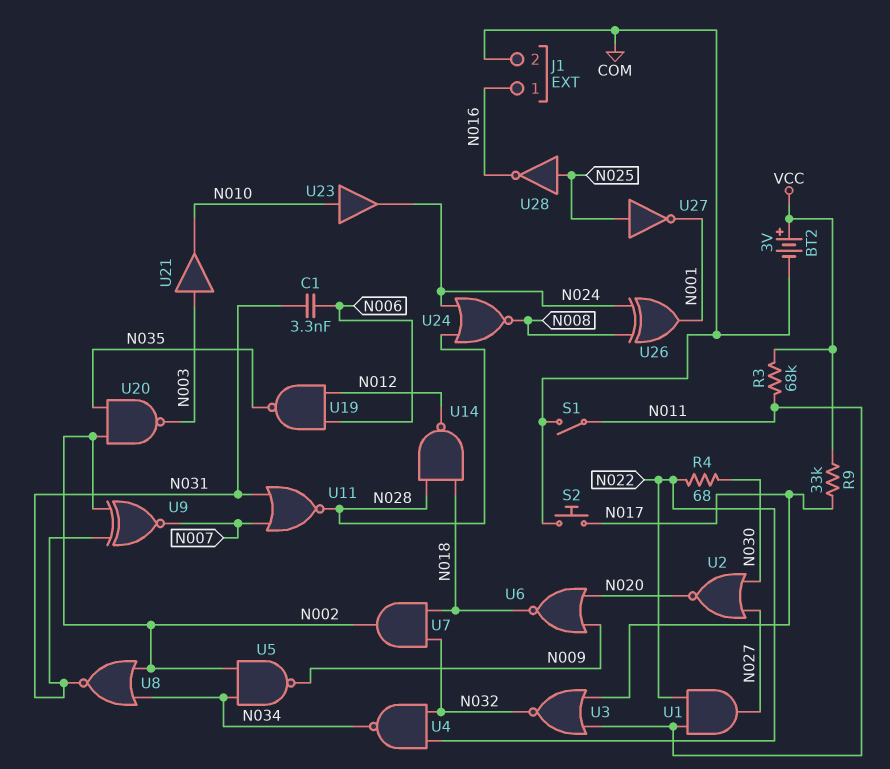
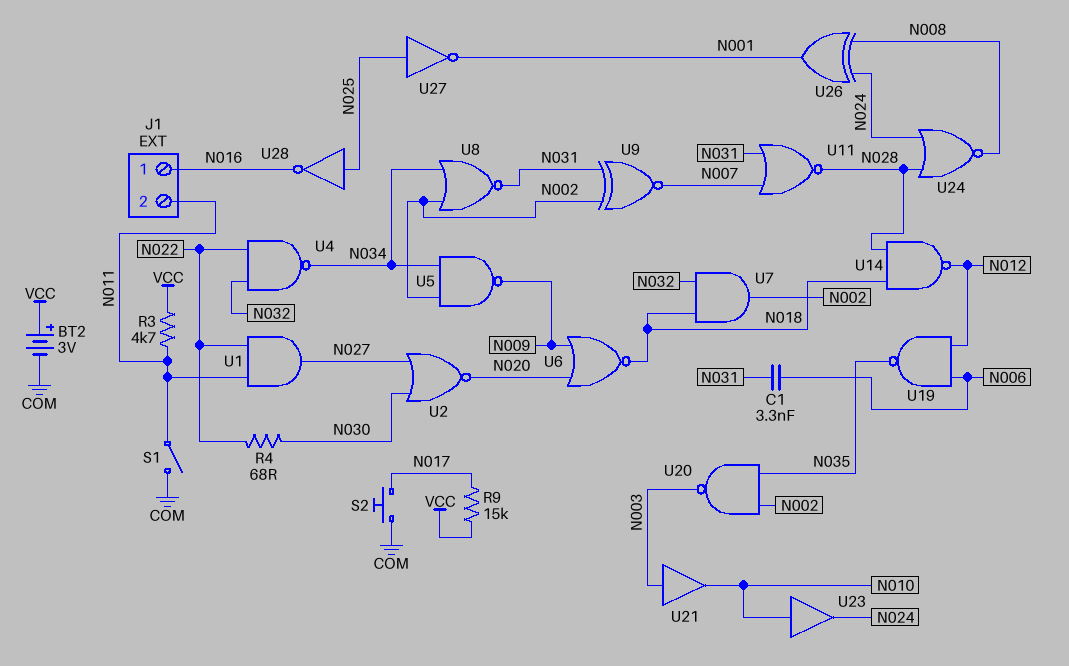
J1 pin 2: COM -> N011
R3: 68k (N011, VCC) -> 4.7k (N011, VCC)
R9: 33k (N017, VCC) -> 15k (N017, VCC)
U3: NOR (in N011, in N017, out N032) -> none

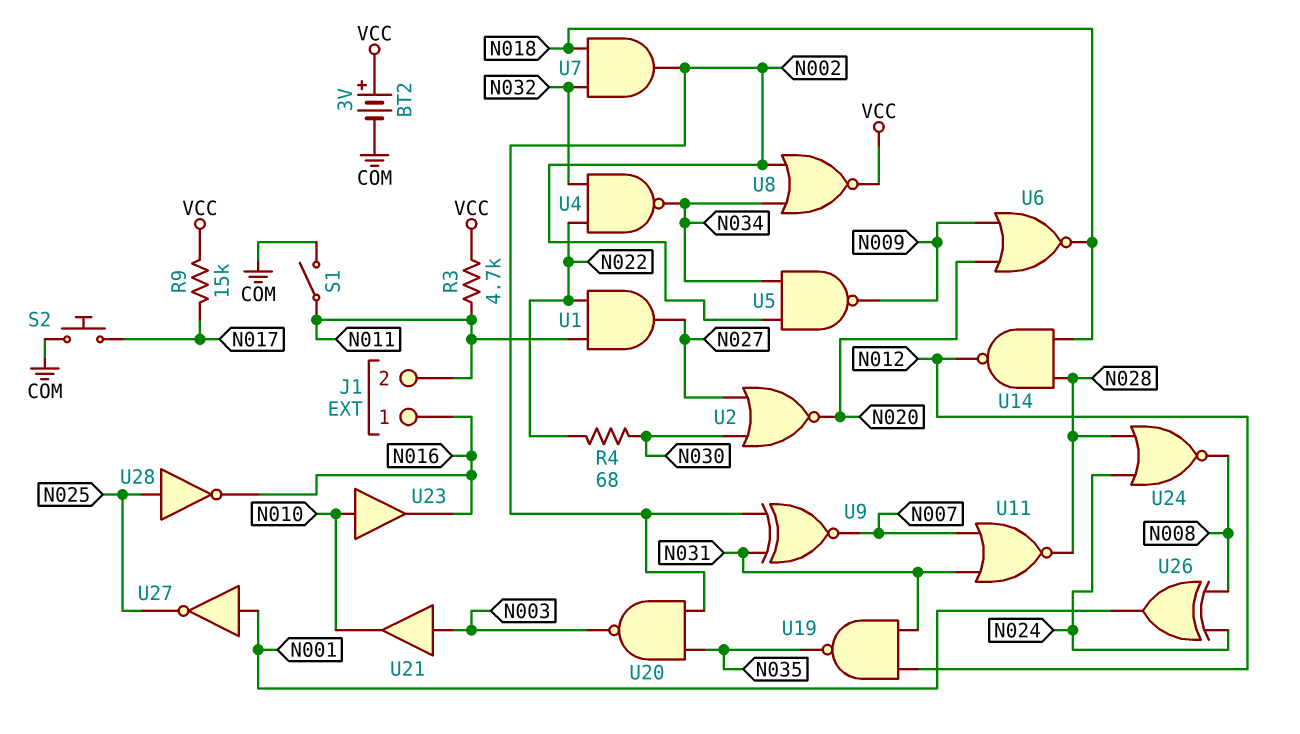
C1: 3.3nF (N006, N031) -> none
U8: NOR (in N002, in N034, out N031) -> NOR (in N002, in N034, out VCC)
U19: NAND (in N006, in N012, out N035) -> NAND (in N012, in N031, out N035)
U23: buffer (in N010, out N024) -> buffer (in N010, out N016)
U27: NOT (in N025, out N001) -> NOT (in N001, out N025)

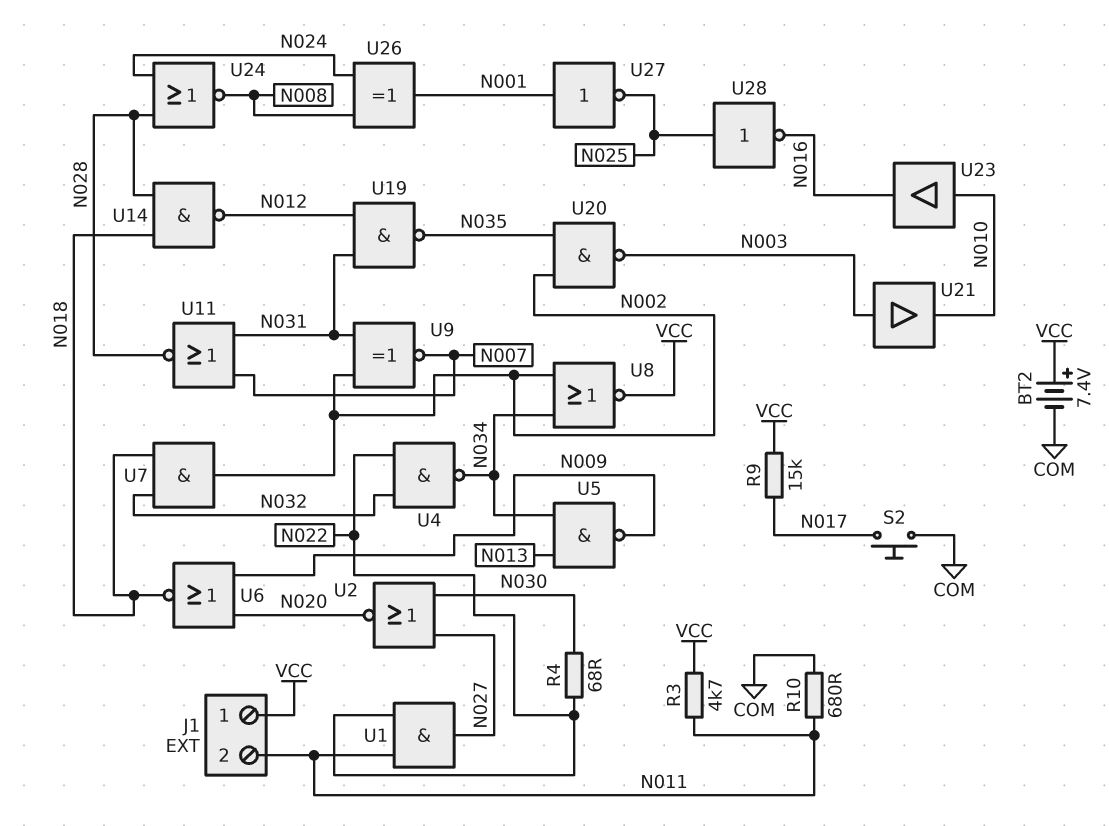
BT2: 3V (plus VCC, minus COM) -> 7.4V (plus VCC, minus COM)
J1 pin 1: N016 -> VCC
R10: none -> 680 (COM, N011)
S1: switch (COM, N011) -> none
U5: NAND (in N002, in N034, out N009) -> NAND (in N013, in N034, out N009)

